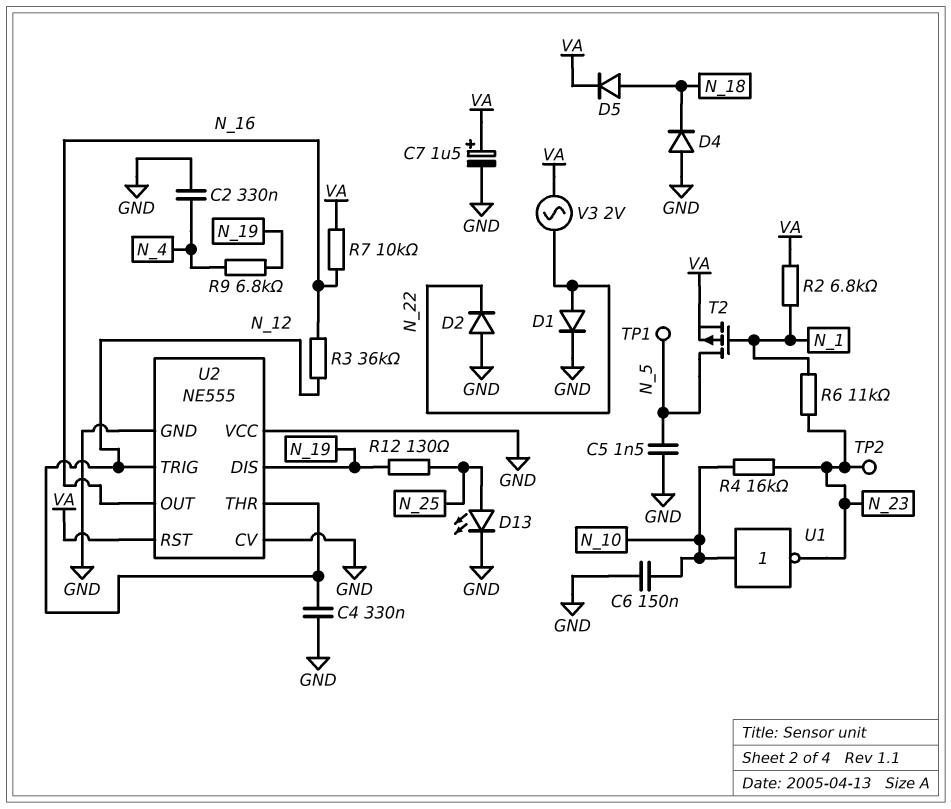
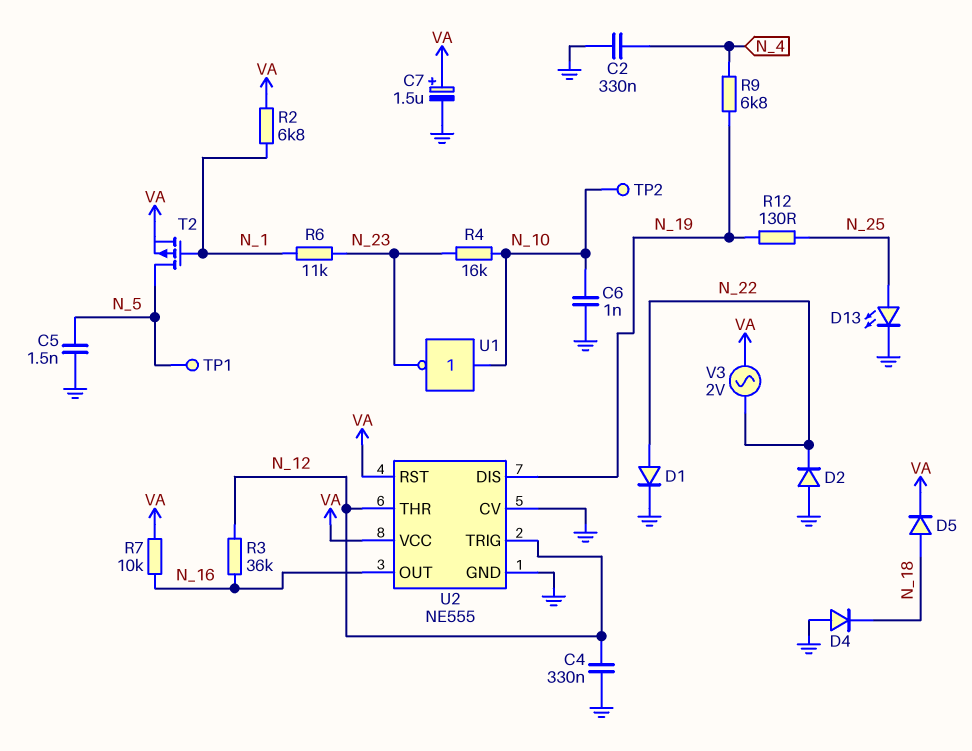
C6: 150nF (GND, N_10) -> 1nF (GND, N_10)
TP2: test point (N_23) -> test point (N_10)
U2 pin VCC: GND -> VA

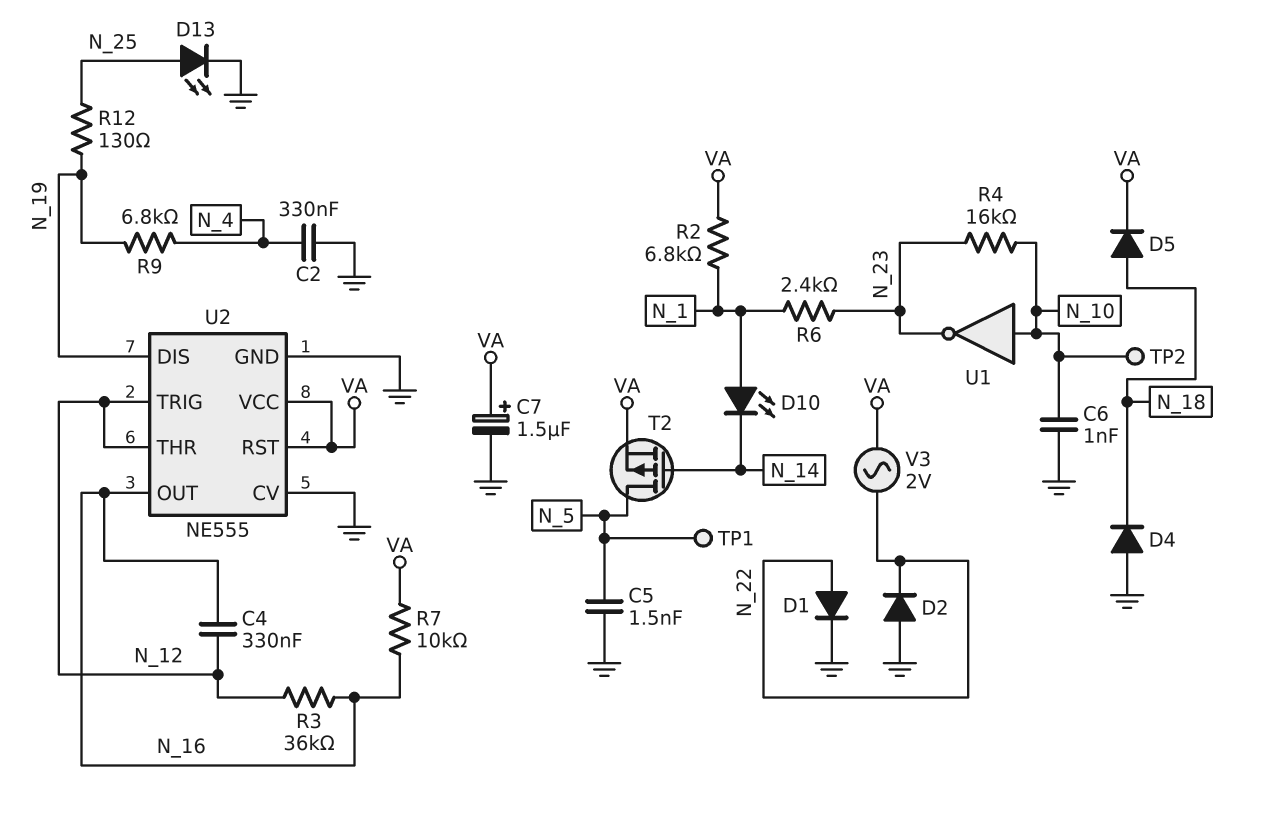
C4: 330nF (GND, N_12) -> 330nF (N_12, N_16)
D10: none -> LED (A N_1, K N_14)
R6: 11k (N_1, N_23) -> 2.4k (N_1, N_23)
T2: PMOS (G N_1, D N_5, S VA) -> PMOS (G N_14, D N_5, S VA)

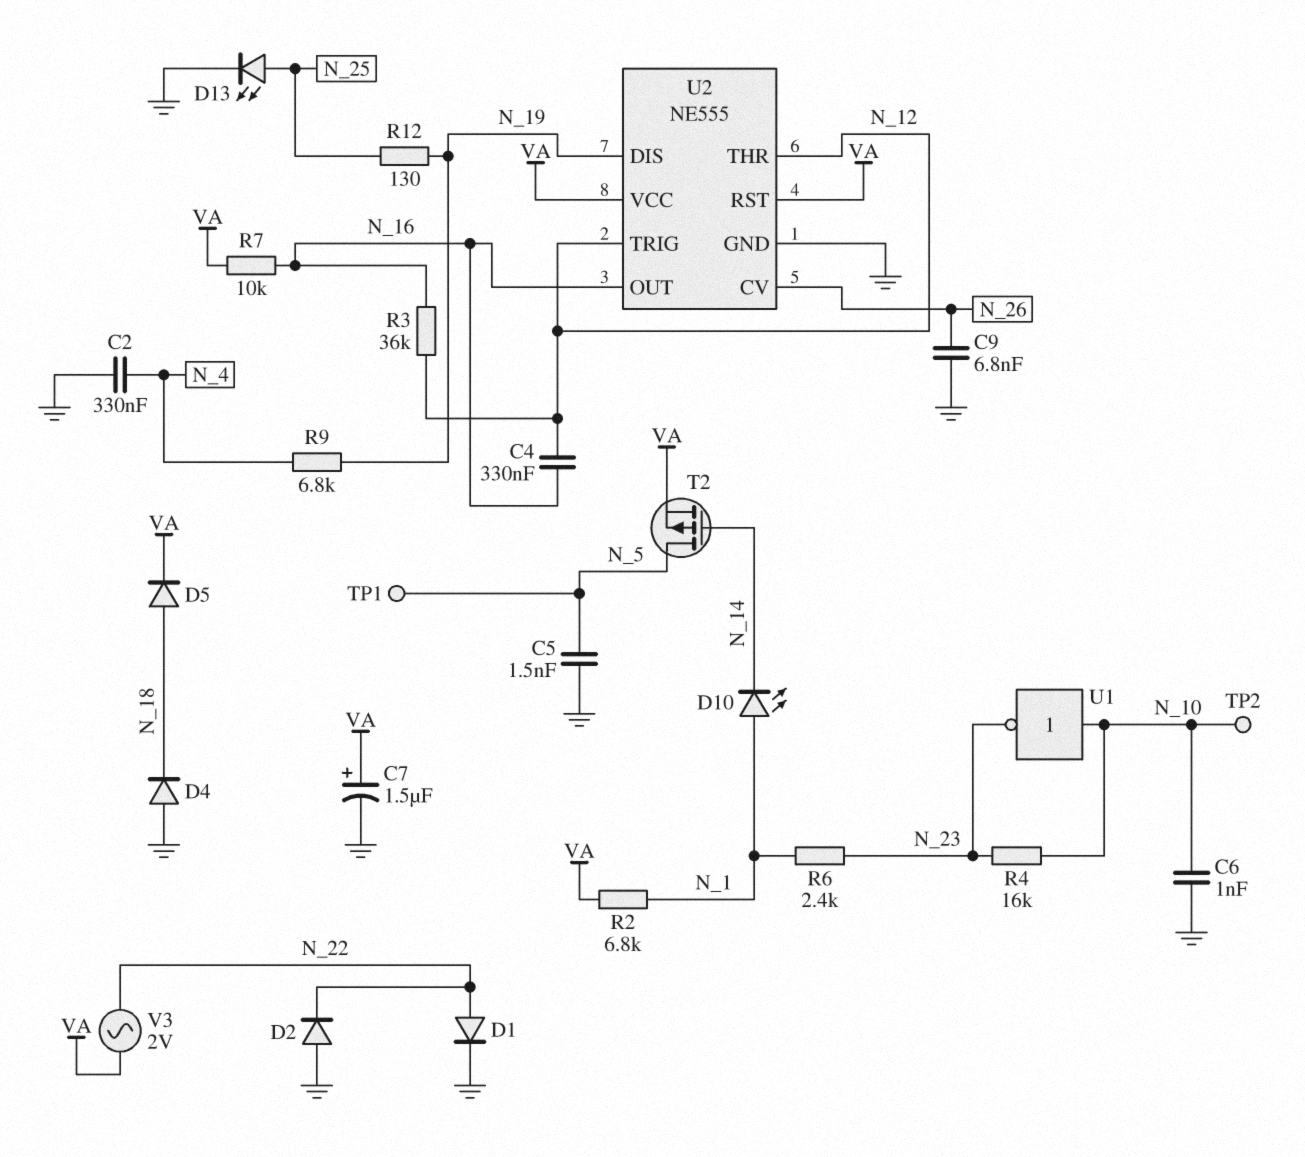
C9: none -> 6.8nF (GND, N_26)
U2 pin CV: GND -> N_26

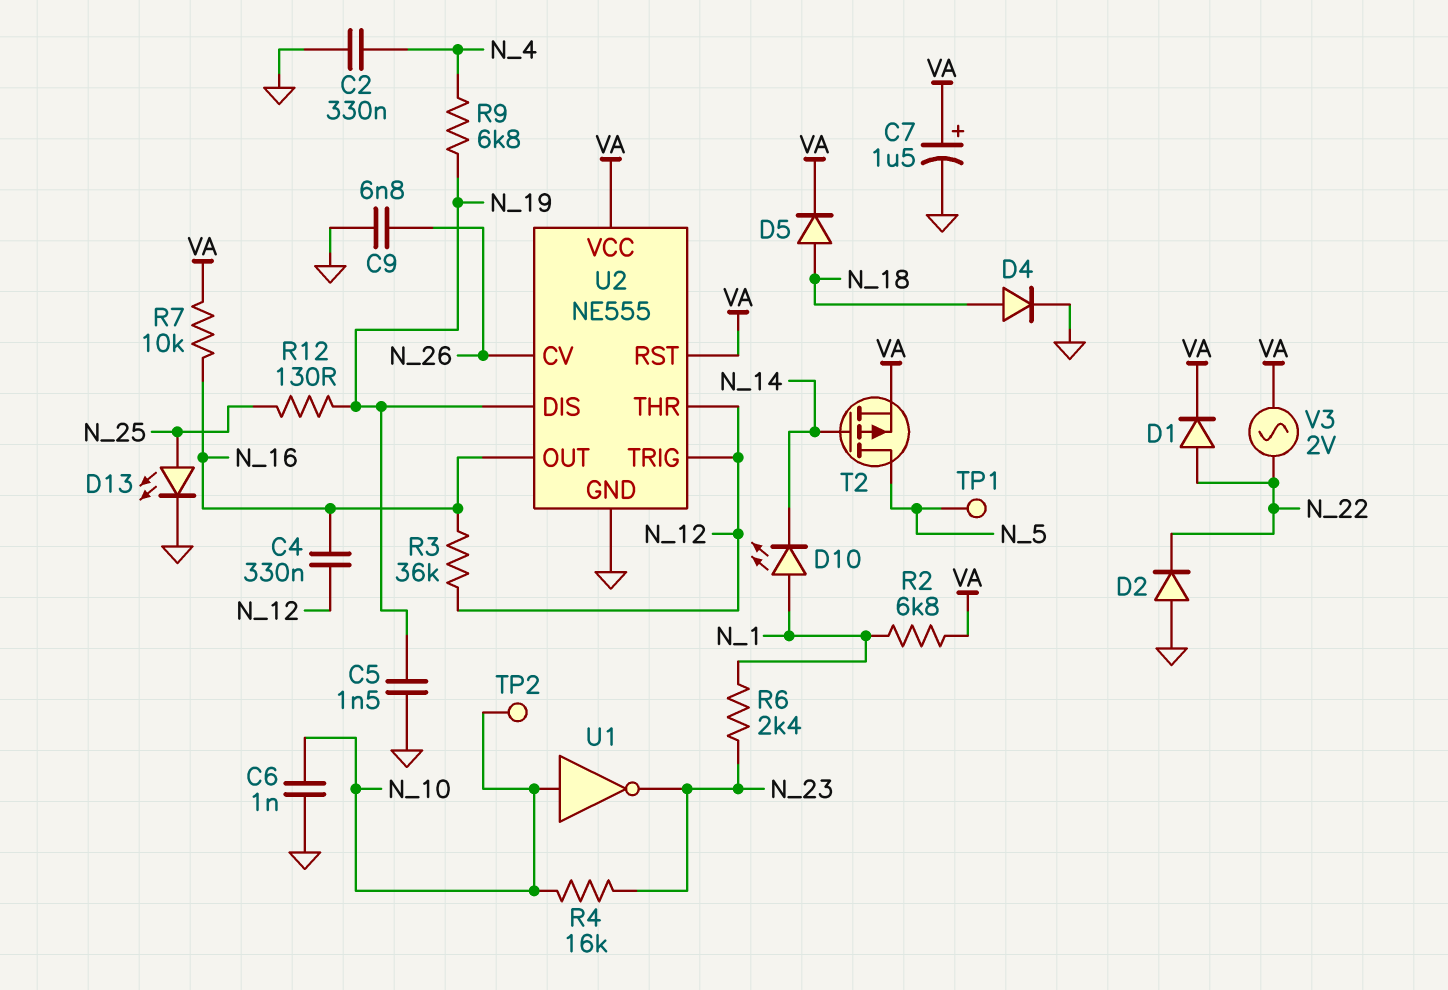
C5: 1.5nF (GND, N_5) -> 1.5nF (GND, N_19)
D1: diode (A N_22, K GND) -> diode (A N_22, K VA)
D4: diode (A GND, K N_18) -> diode (A N_18, K GND)

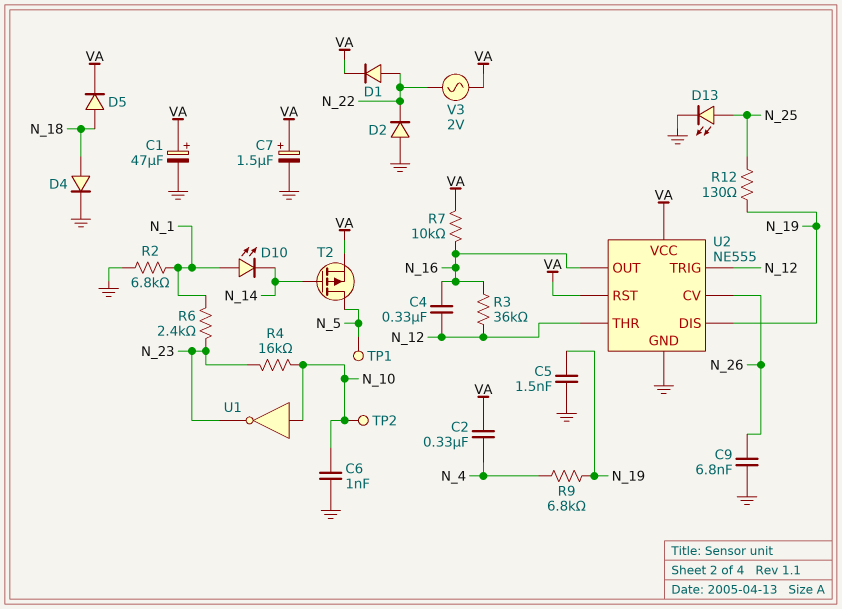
C1: none -> 47uF (plus VA, minus GND)
C2: 330nF (GND, N_4) -> 330nF (N_4, VA)
R2: 6.8k (N_1, VA) -> 6.8k (GND, N_1)

